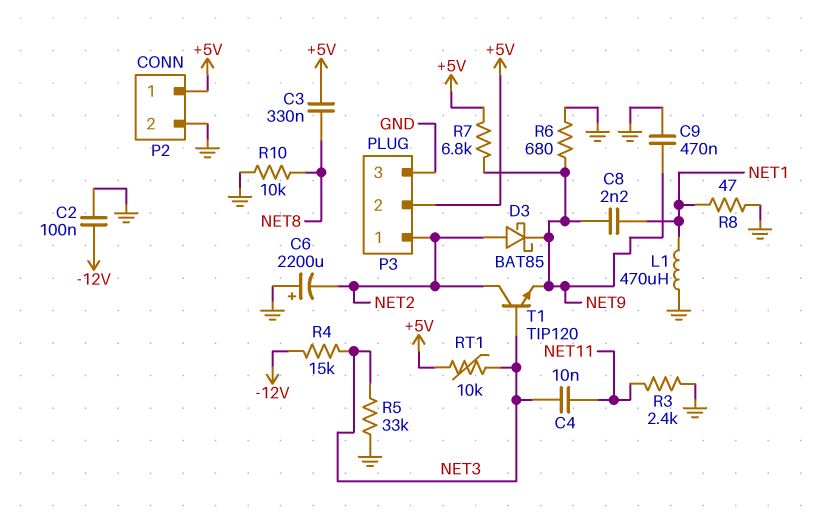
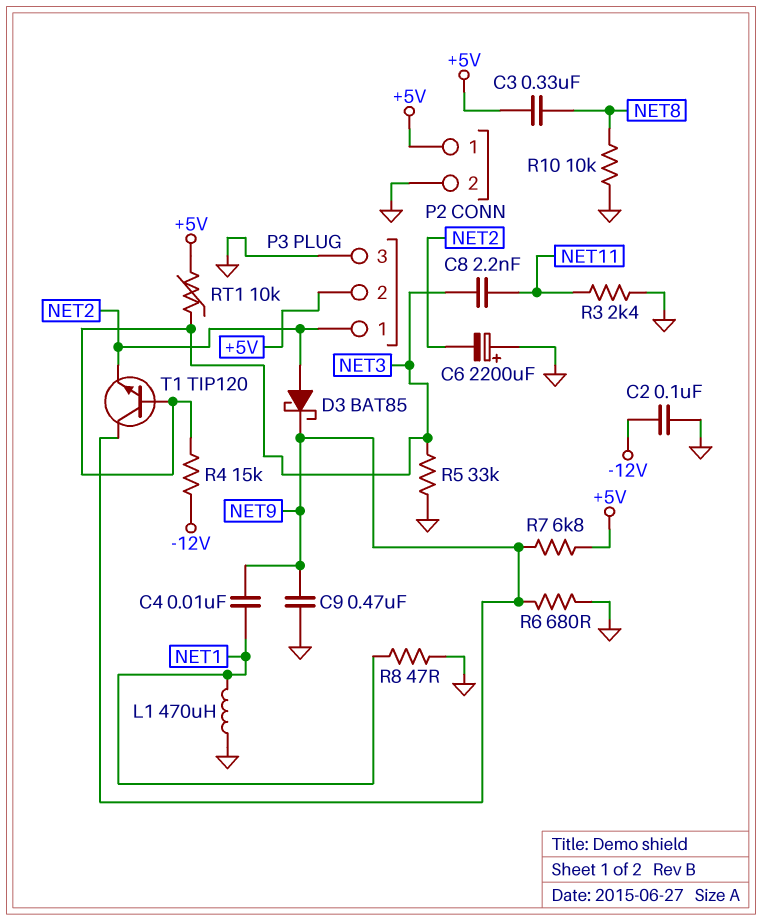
C4: 10nF (NET3, NET11) -> 10nF (NET1, NET9)
C8: 2.2nF (NET1, NET9) -> 2.2nF (NET3, NET11)
T1: NPN TIP120 (B NET3, C NET2, E NET9) -> NPN TIP120 (B NET3, C NET9, E NET2)

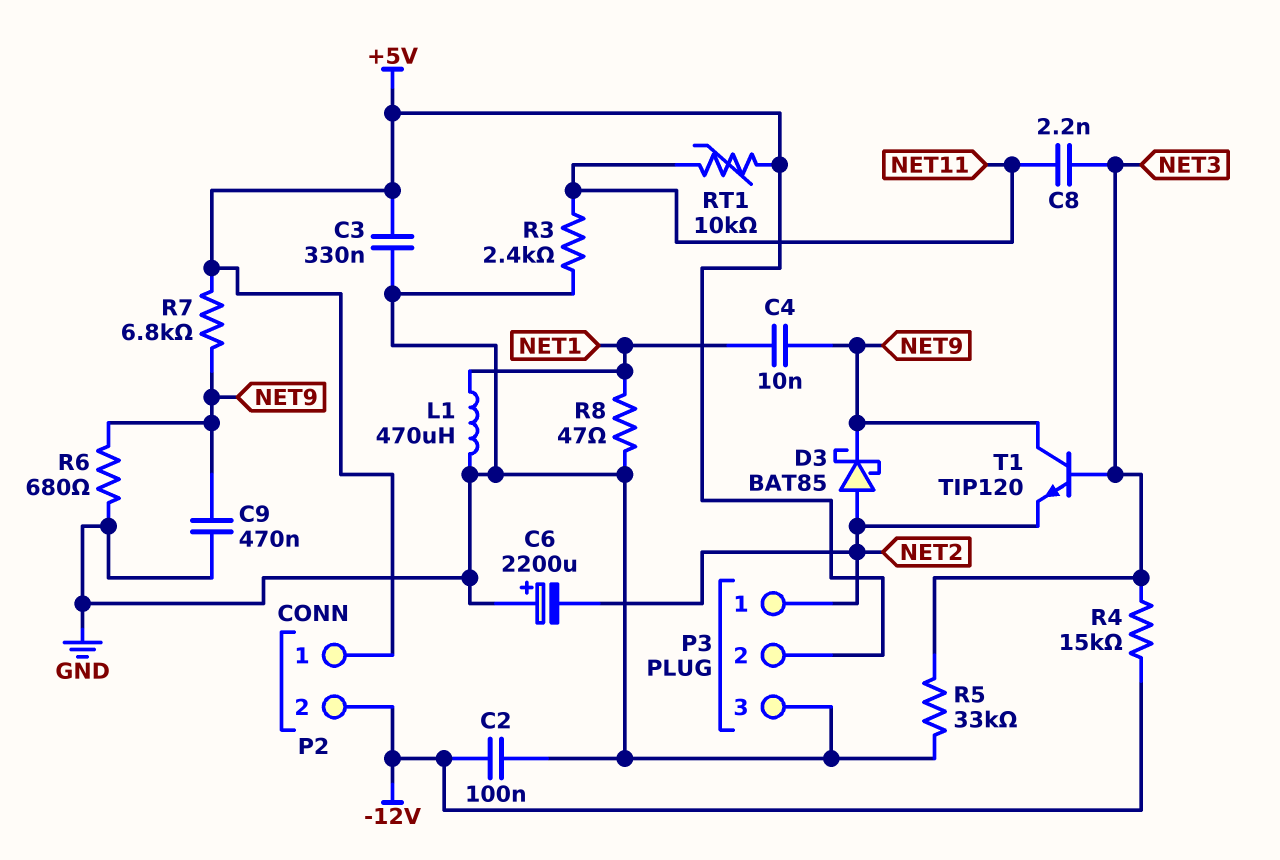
C3: 330nF (+5V, NET8) -> 330nF (+5V, GND)
P2 pin 2: GND -> -12V
R10: 10k (GND, NET8) -> none
RT1: 10k (+5V, NET3) -> 10k (+5V, NET11)

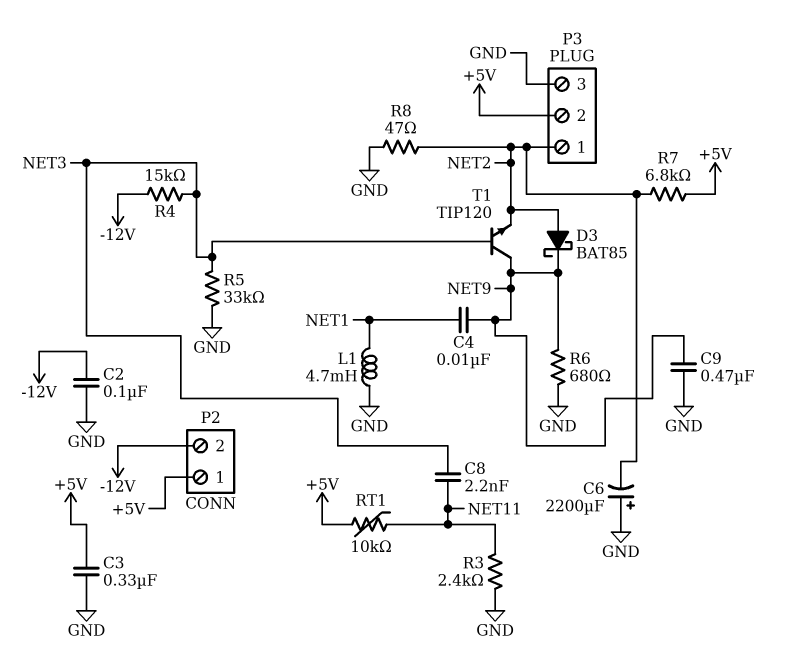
L1: 470uH (GND, NET1) -> 4.7mH (GND, NET1)
R7: 6.8k (+5V, NET9) -> 6.8k (+5V, NET2)
R8: 47 (GND, NET1) -> 47 (GND, NET2)

